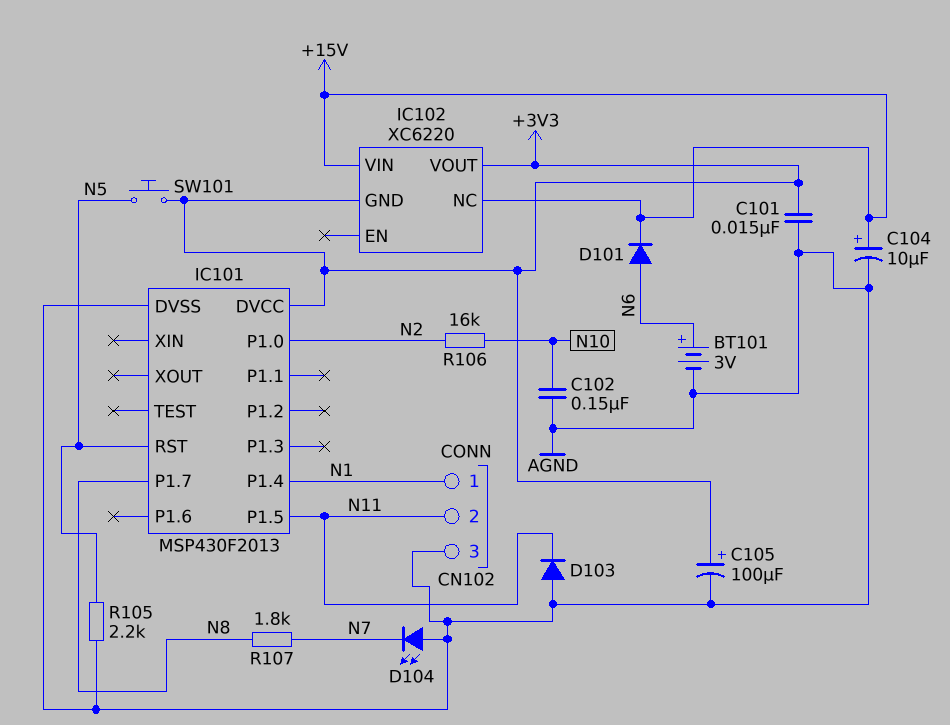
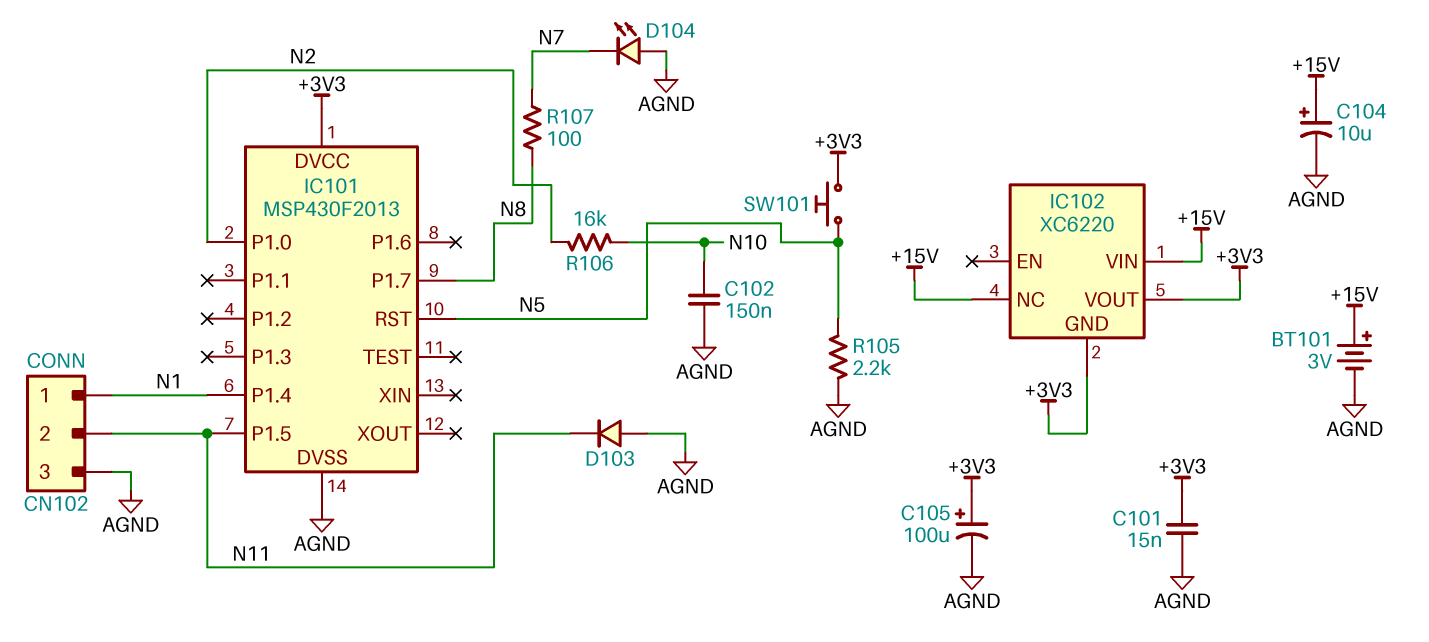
BT101: 3V (plus N6, minus AGND) -> 3V (plus +15V, minus AGND)
D101: diode (A N6, K +15V) -> none
R107: 1.8k (N7, N8) -> 100 (N7, N8)

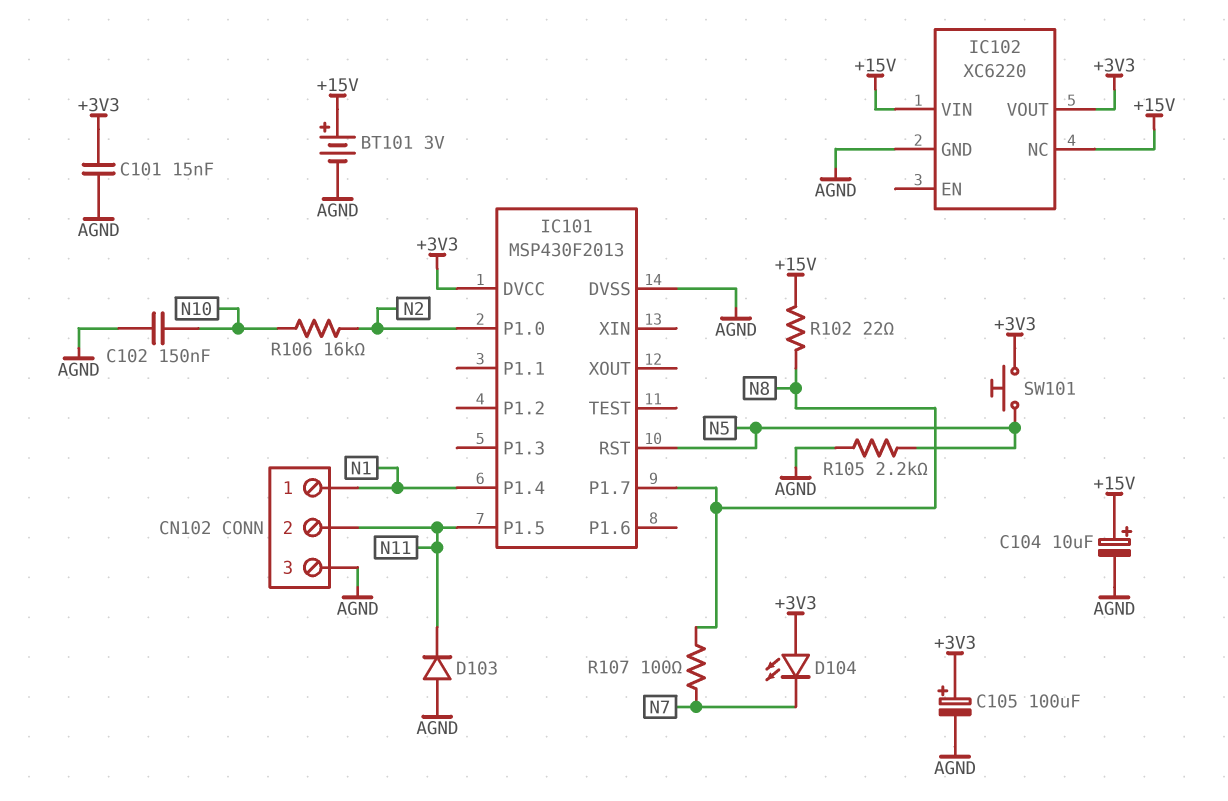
D104: LED (A AGND, K N7) -> LED (A +3V3, K N7)
IC102 pin GND: +3V3 -> AGND
R102: none -> 22 (+15V, N8)

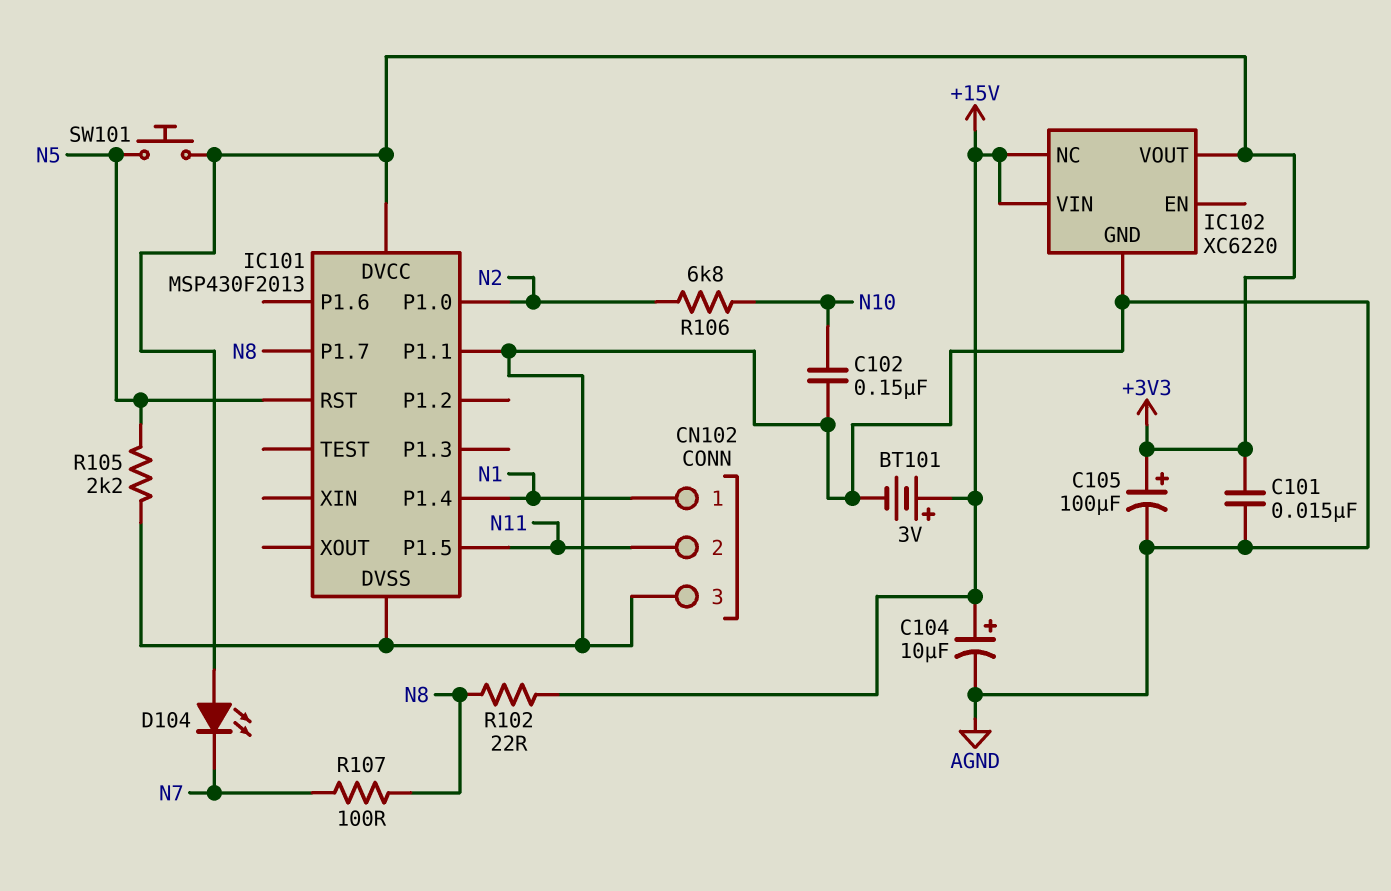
D103: diode (A AGND, K N11) -> none
IC101 pin P1.1: none -> AGND
R106: 16k (N2, N10) -> 6.8k (N2, N10)

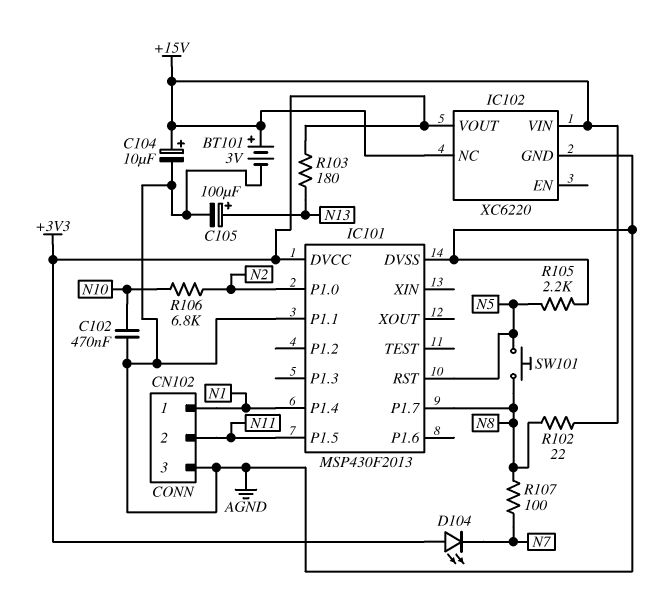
C101: 15nF (+3V3, AGND) -> none
C102: 150nF (AGND, N10) -> 470nF (AGND, N10)
C105: 100uF (plus +3V3, minus AGND) -> 100uF (plus N13, minus AGND)
R103: none -> 180 (+3V3, N13)
SW101: button (+3V3, N5) -> button (N5, N8)

